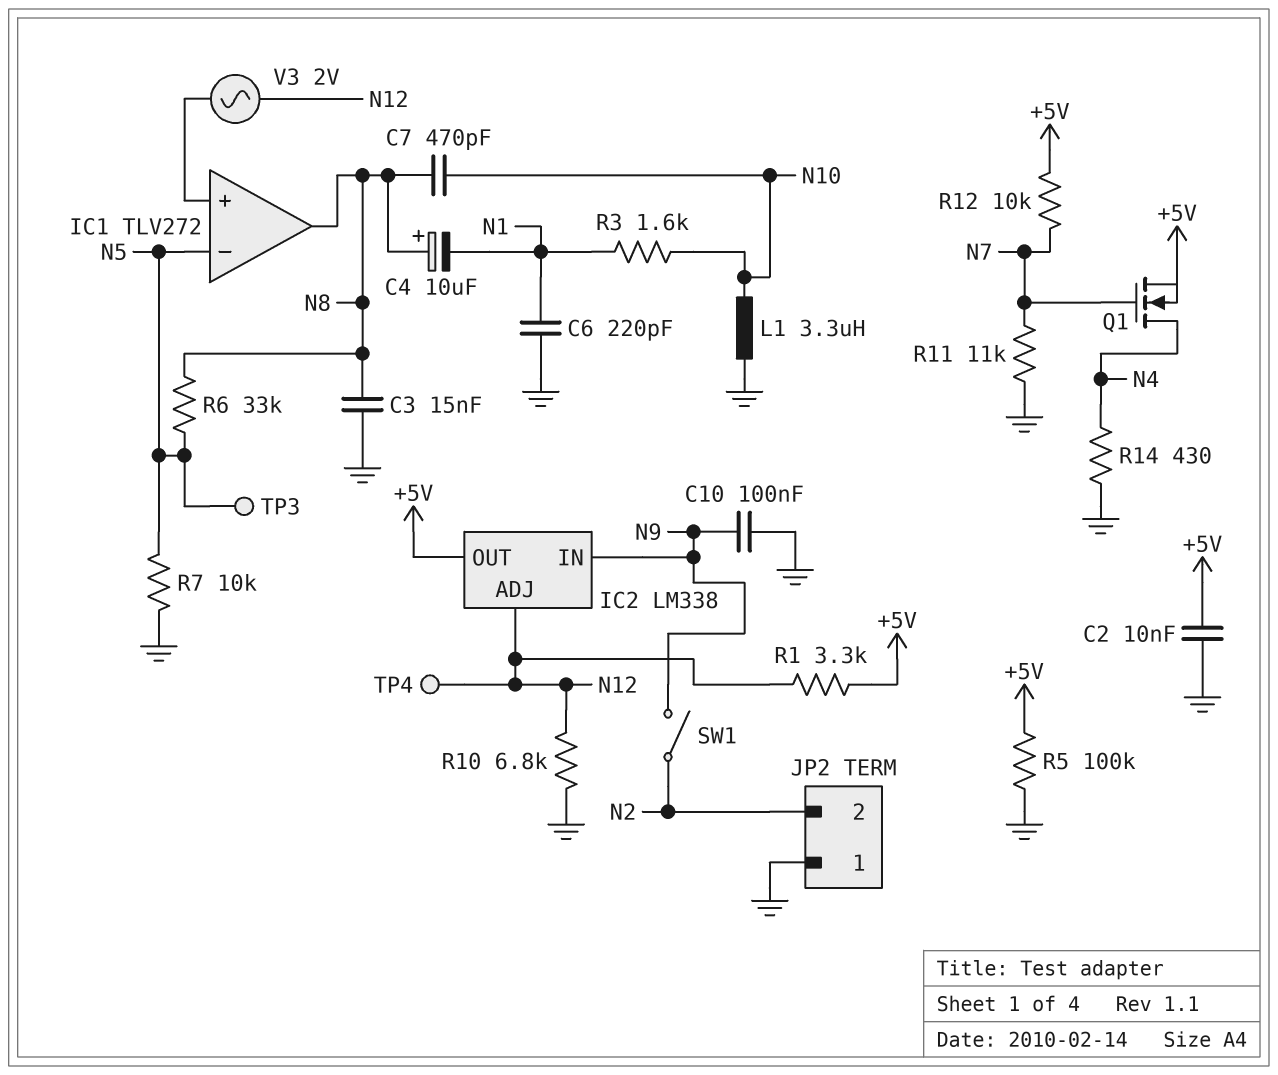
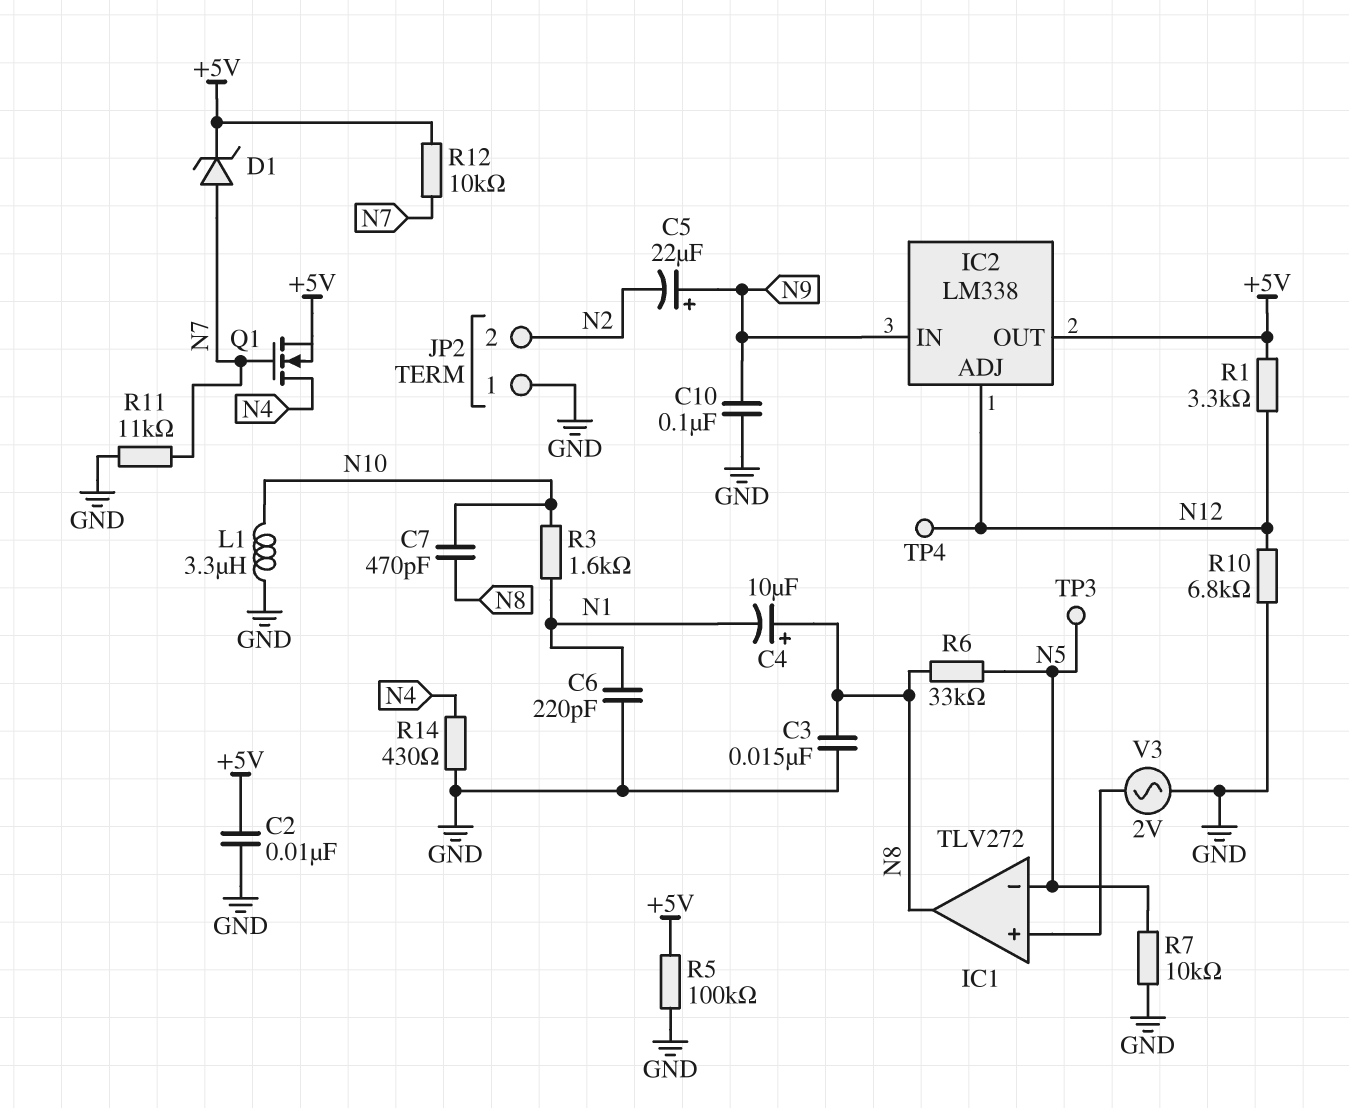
C5: none -> 22uF (plus N9, minus N2)
D1: none -> zener (A N7, K +5V)
SW1: switch (N2, N9) -> none
V3: AC 2V (IC1/in+, N12) -> AC 2V (GND, IC1/in+)

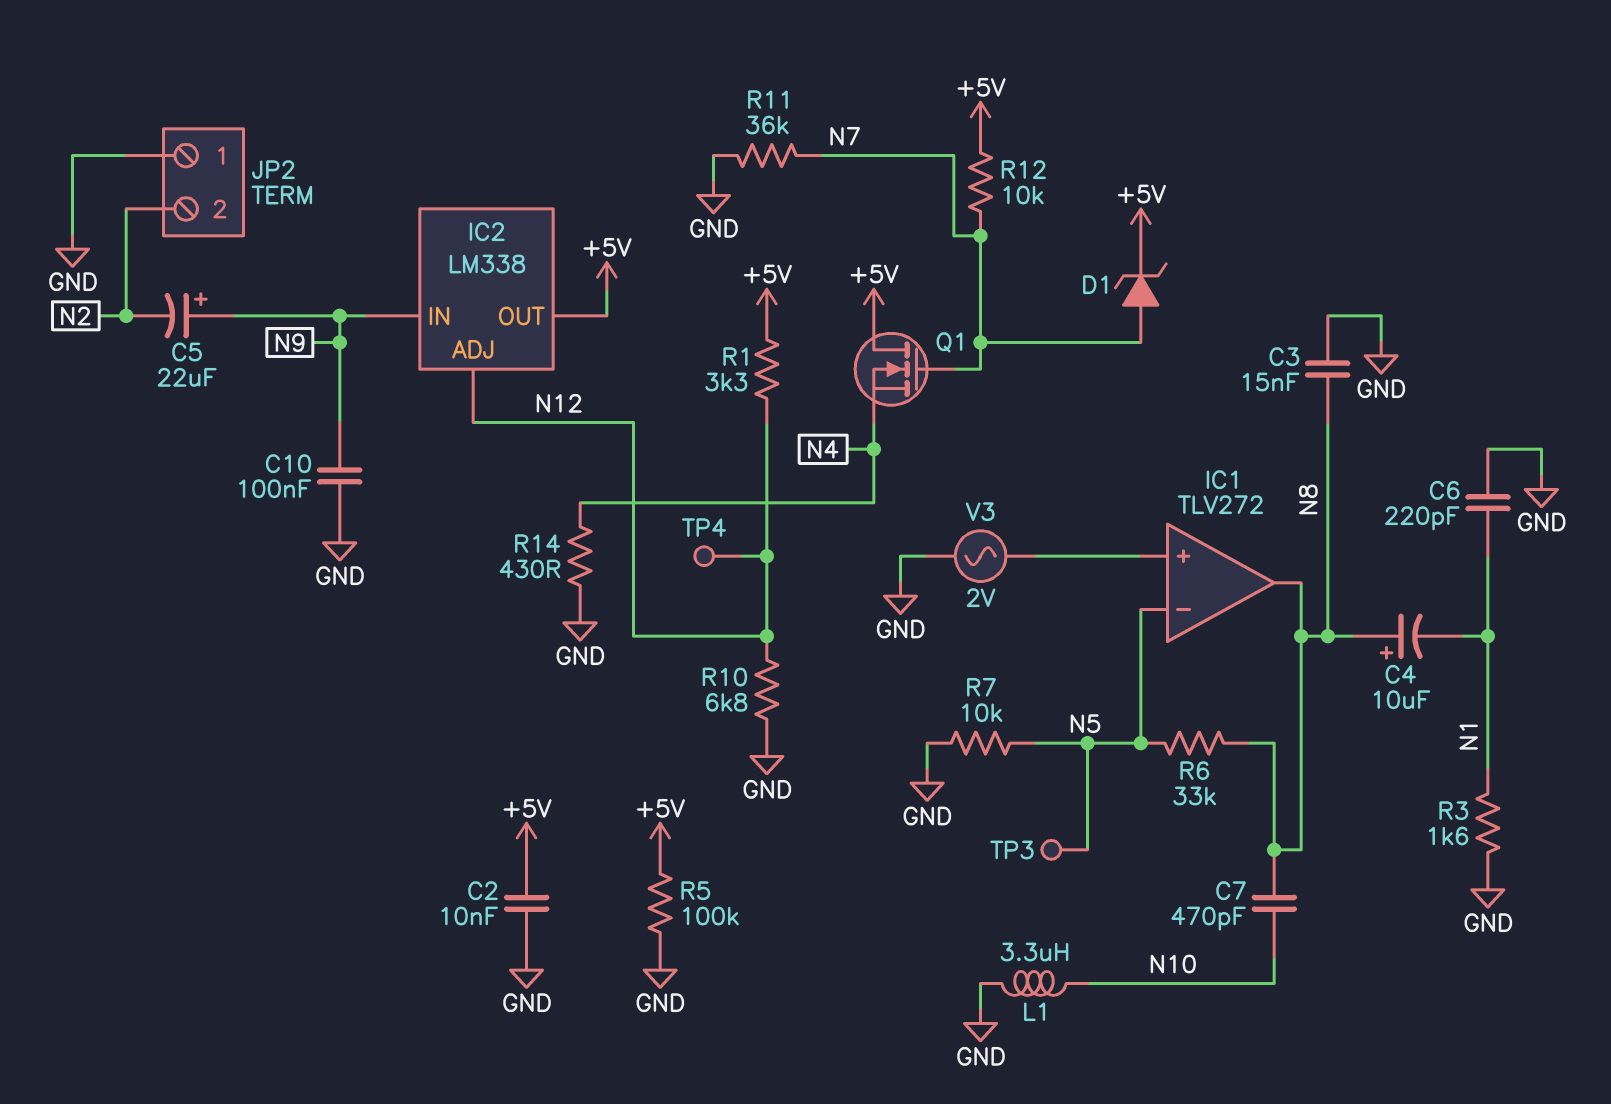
Q1: NMOS (G N7, D N4, S +5V) -> NMOS (G N7, D +5V, S N4)
R3: 1.6k (N1, N10) -> 1.6k (GND, N1)
R11: 11k (GND, N7) -> 36k (GND, N7)

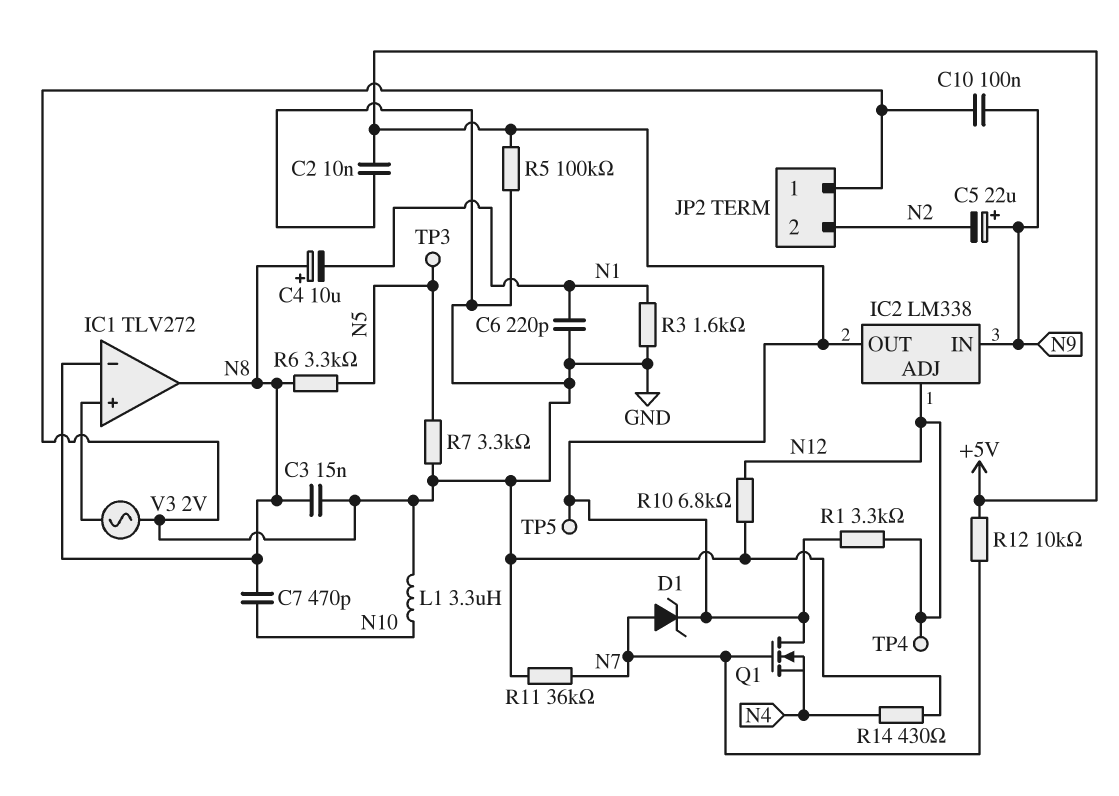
IC1 pin in-: N5 -> N8
R6: 33k (N5, N8) -> 3.3k (N5, N8)
R7: 10k (GND, N5) -> 3.3k (GND, N5)
TP5: none -> test point (+5V)

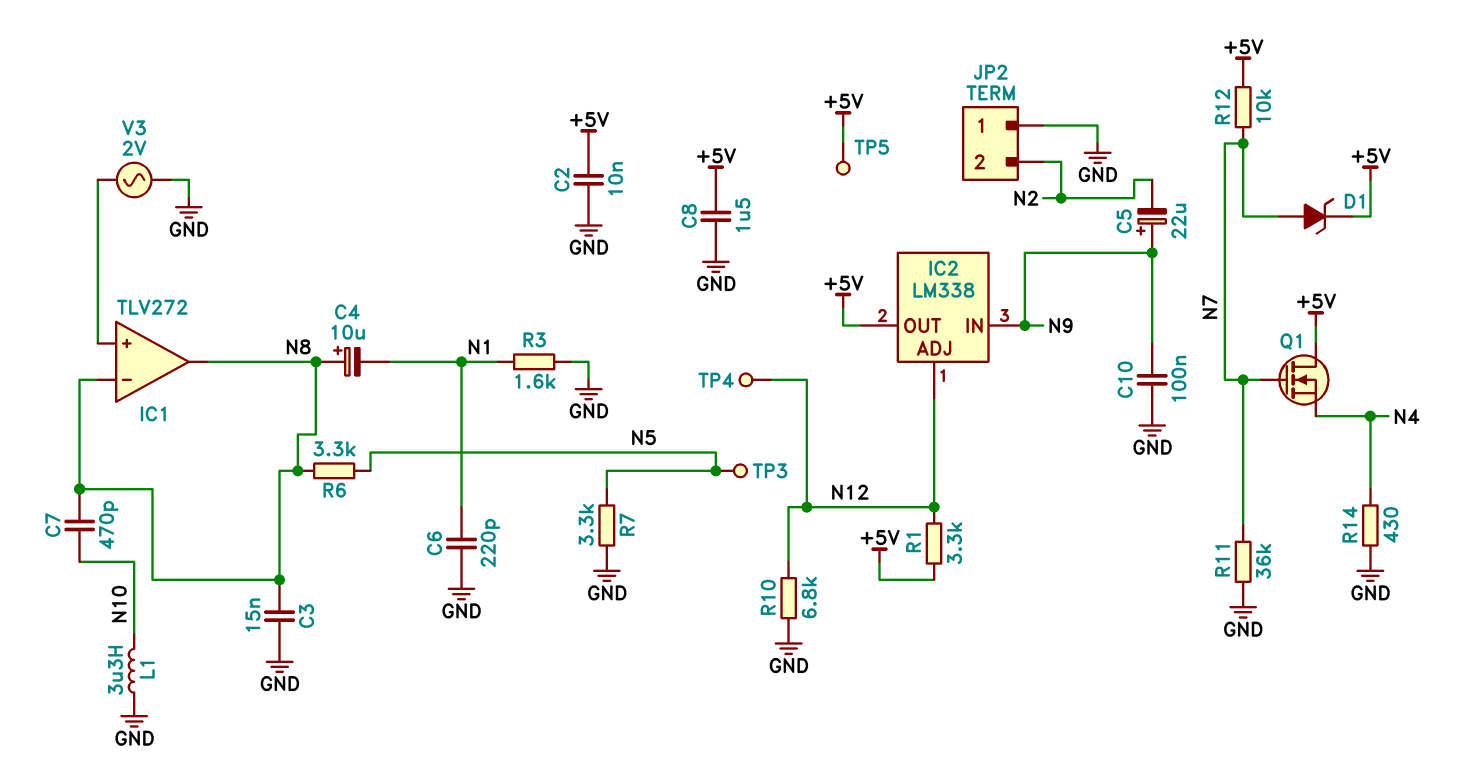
C8: none -> 1.5uF (+5V, GND)
R5: 100k (+5V, GND) -> none

